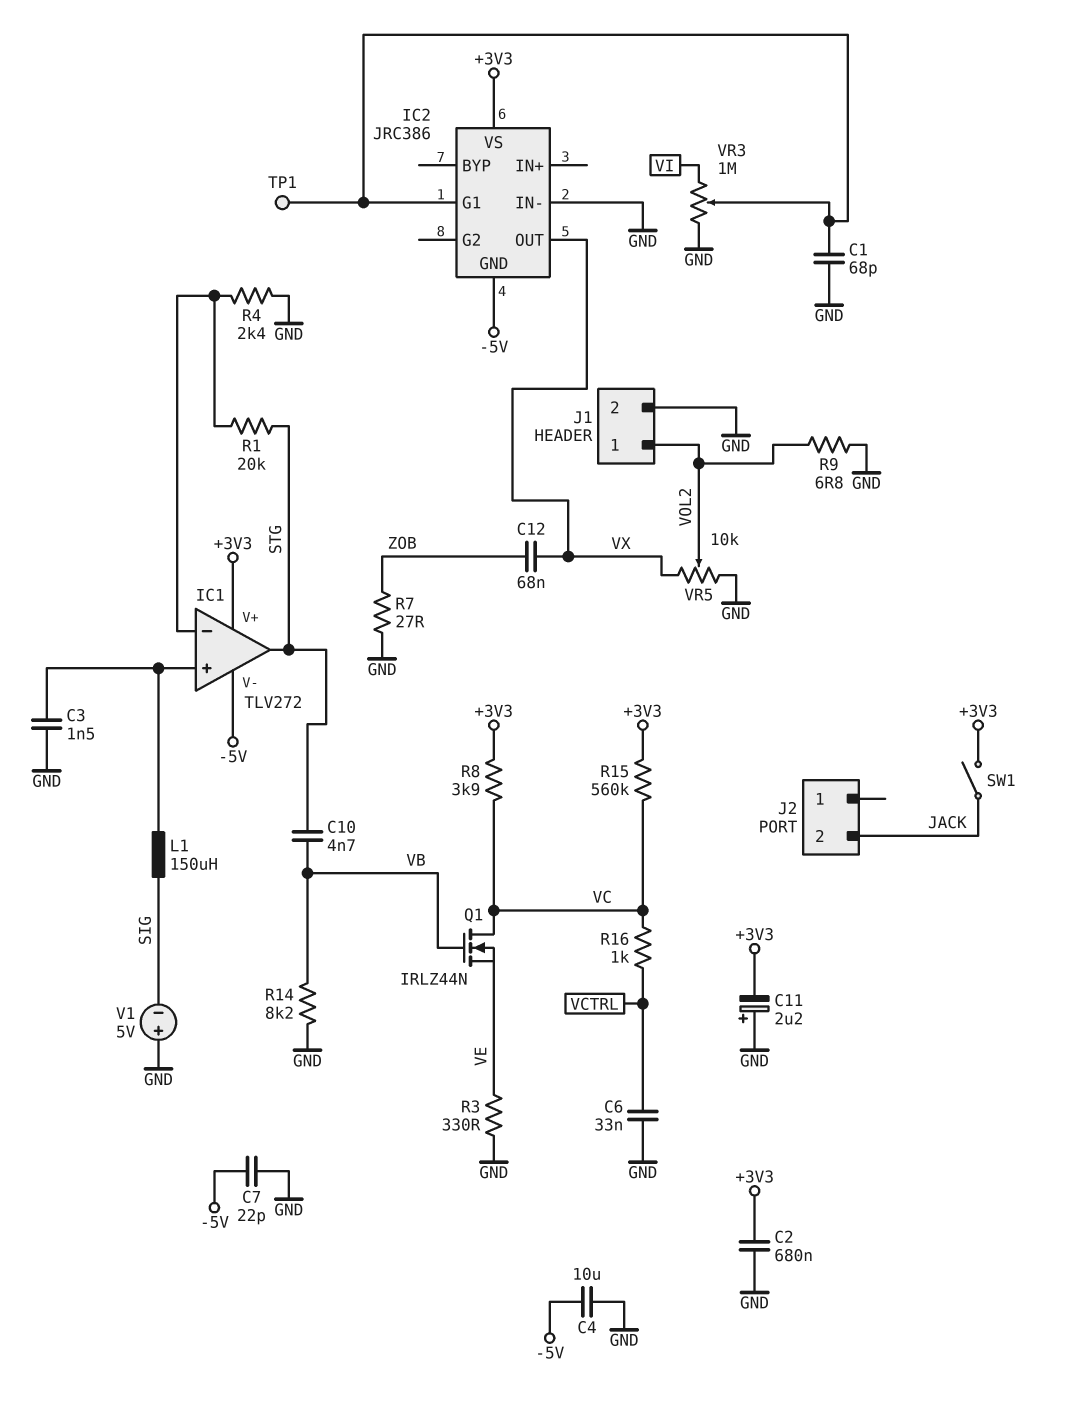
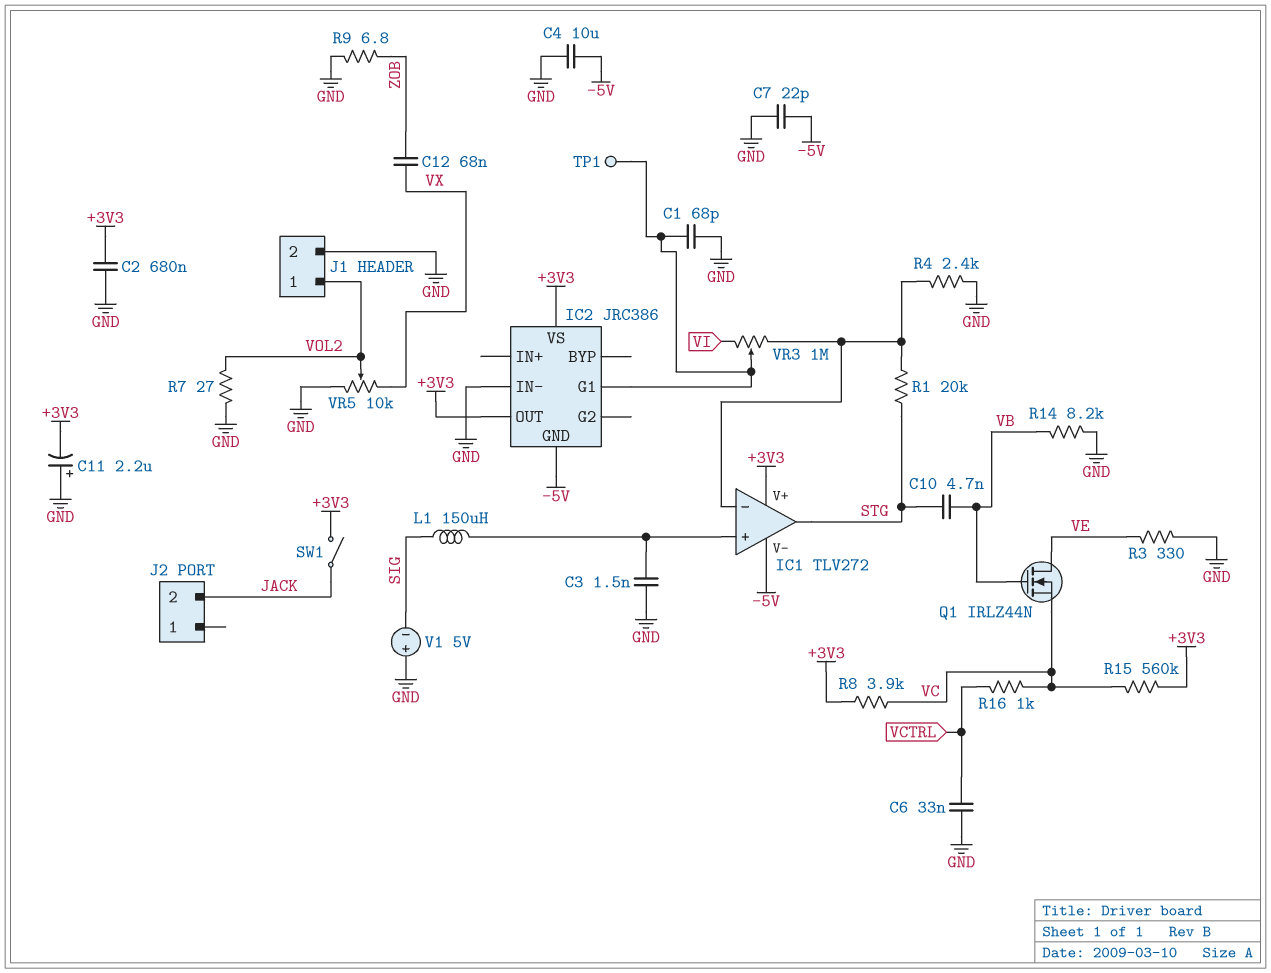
IC2 pin OUT: VX -> +3V3
Q1: NMOS IRLZ44N (G VB, D VC, S VE) -> NMOS IRLZ44N (G VB, D VE, S VC)
R7: 27 (GND, ZOB) -> 27 (GND, VOL2)
R9: 6.8 (GND, VOL2) -> 6.8 (GND, ZOB)
VR3: 1M (GND, VI, wiper IC2/G1) -> 1M (IC1/in-, VI, wiper IC2/G1)

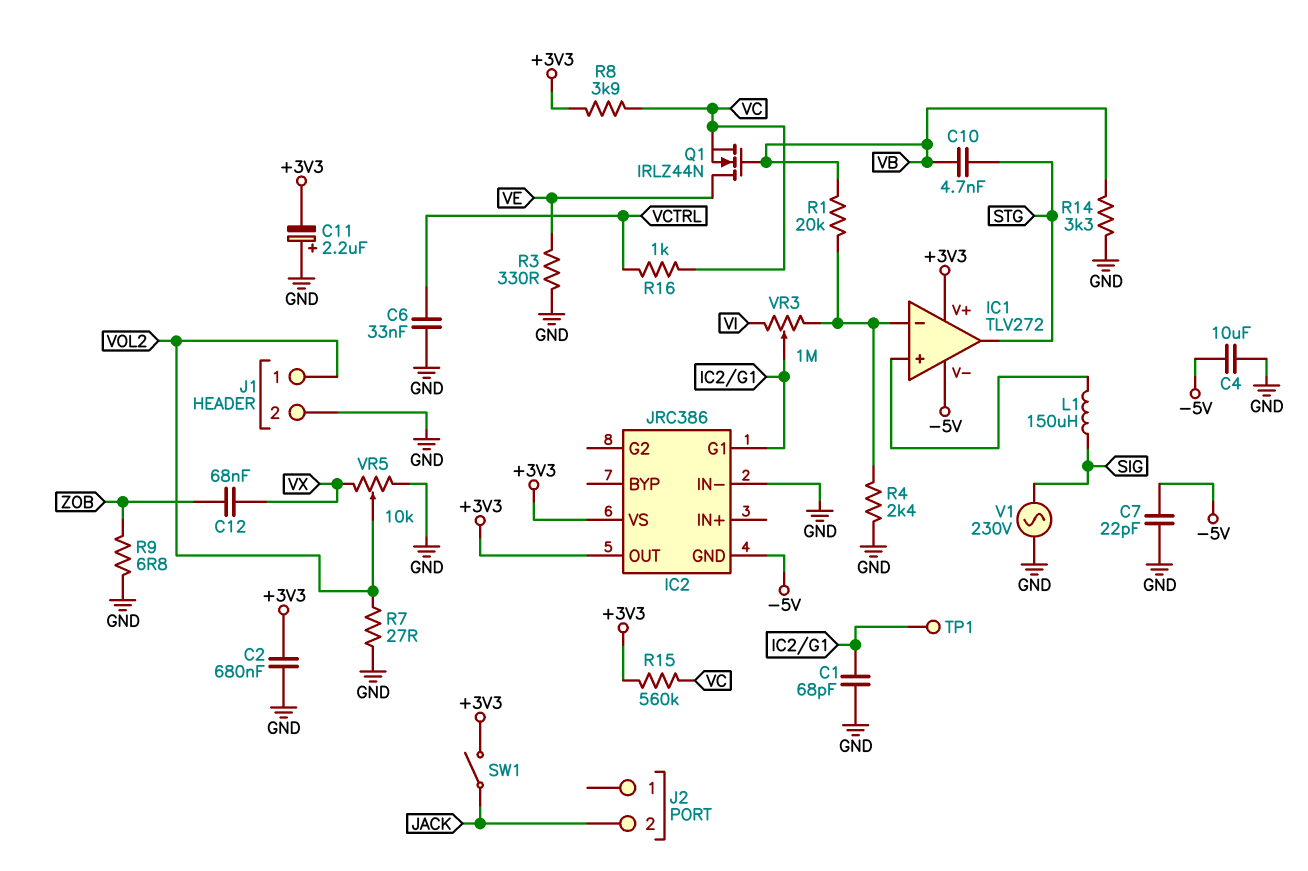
C3: 1.5nF (GND, IC1/in+) -> none
R1: 20k (IC1/in-, STG) -> 20k (IC1/in-, VB)
R14: 8.2k (GND, VB) -> 3.3k (GND, VB)
V1: 5V (plus GND, minus SIG) -> AC 230V (GND, SIG)

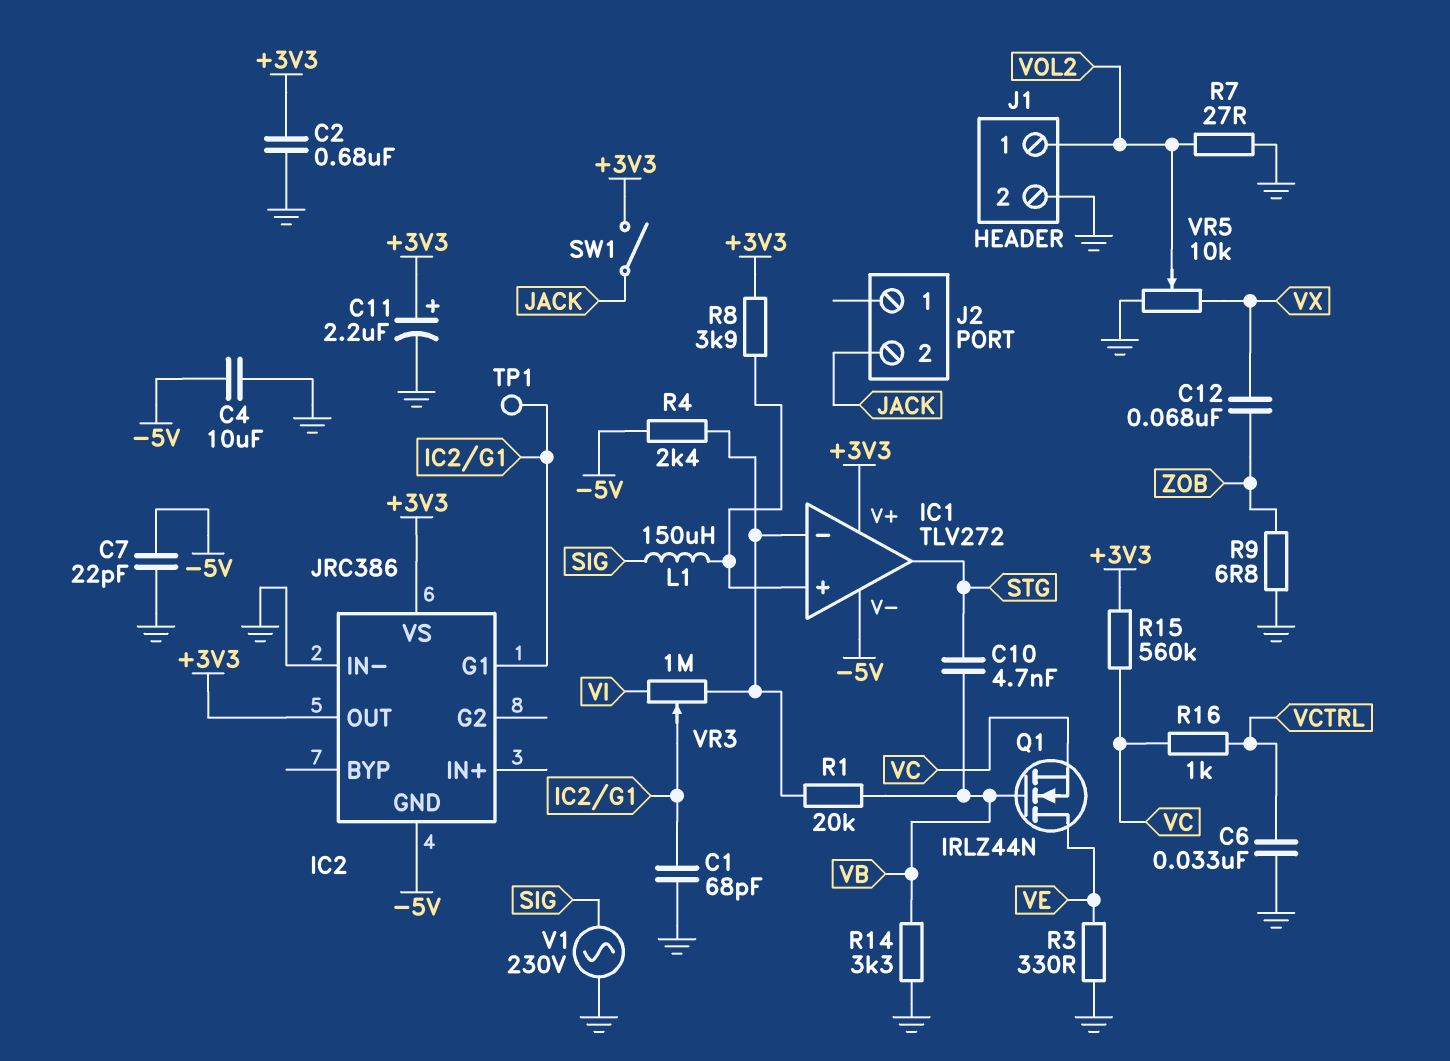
C11: 2.2uF (plus GND, minus +3V3) -> 2.2uF (plus +3V3, minus GND)
R4: 2.4k (GND, IC1/in-) -> 2.4k (-5V, IC1/in-)
R8: 3.9k (+3V3, VC) -> 3.9k (+3V3, IC1/in+)

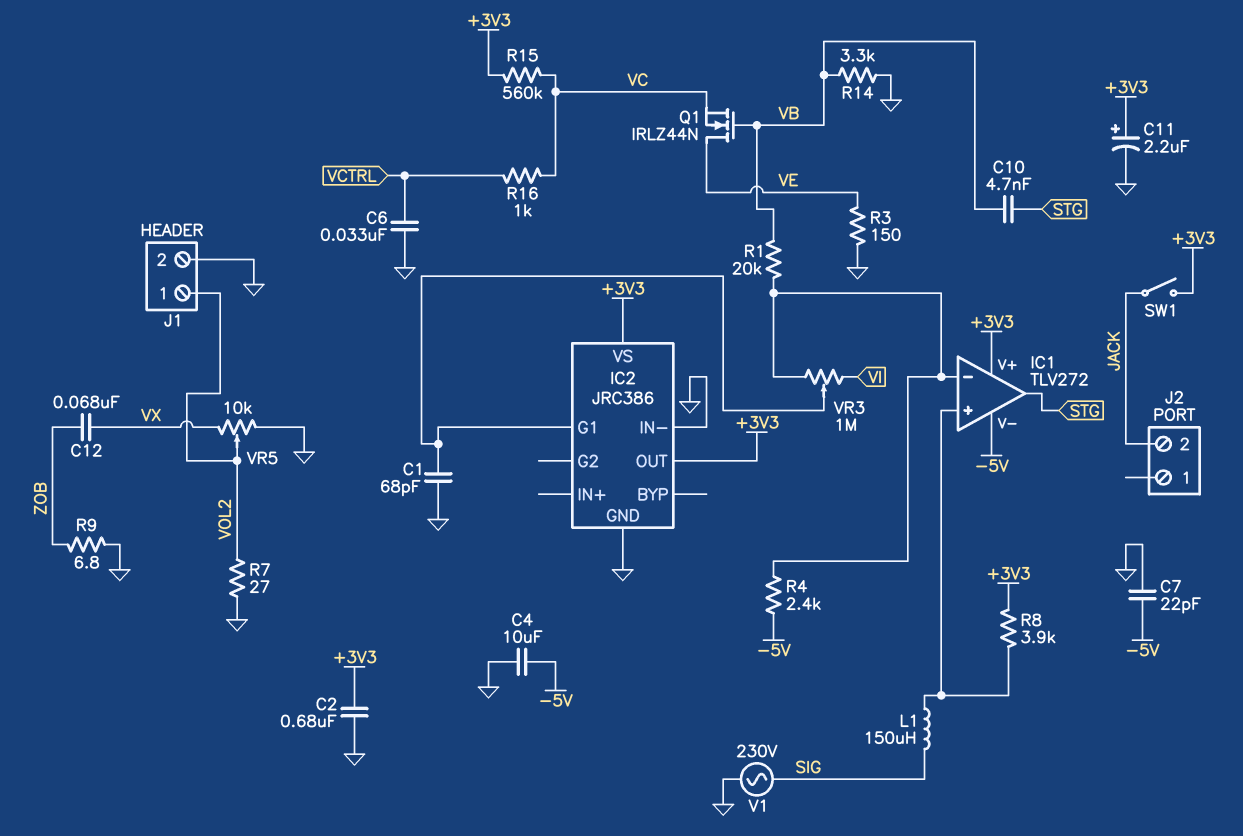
IC2 pin GND: -5V -> GND
R3: 330 (GND, VE) -> 150 (GND, VE)
TP1: test point (IC2/G1) -> none

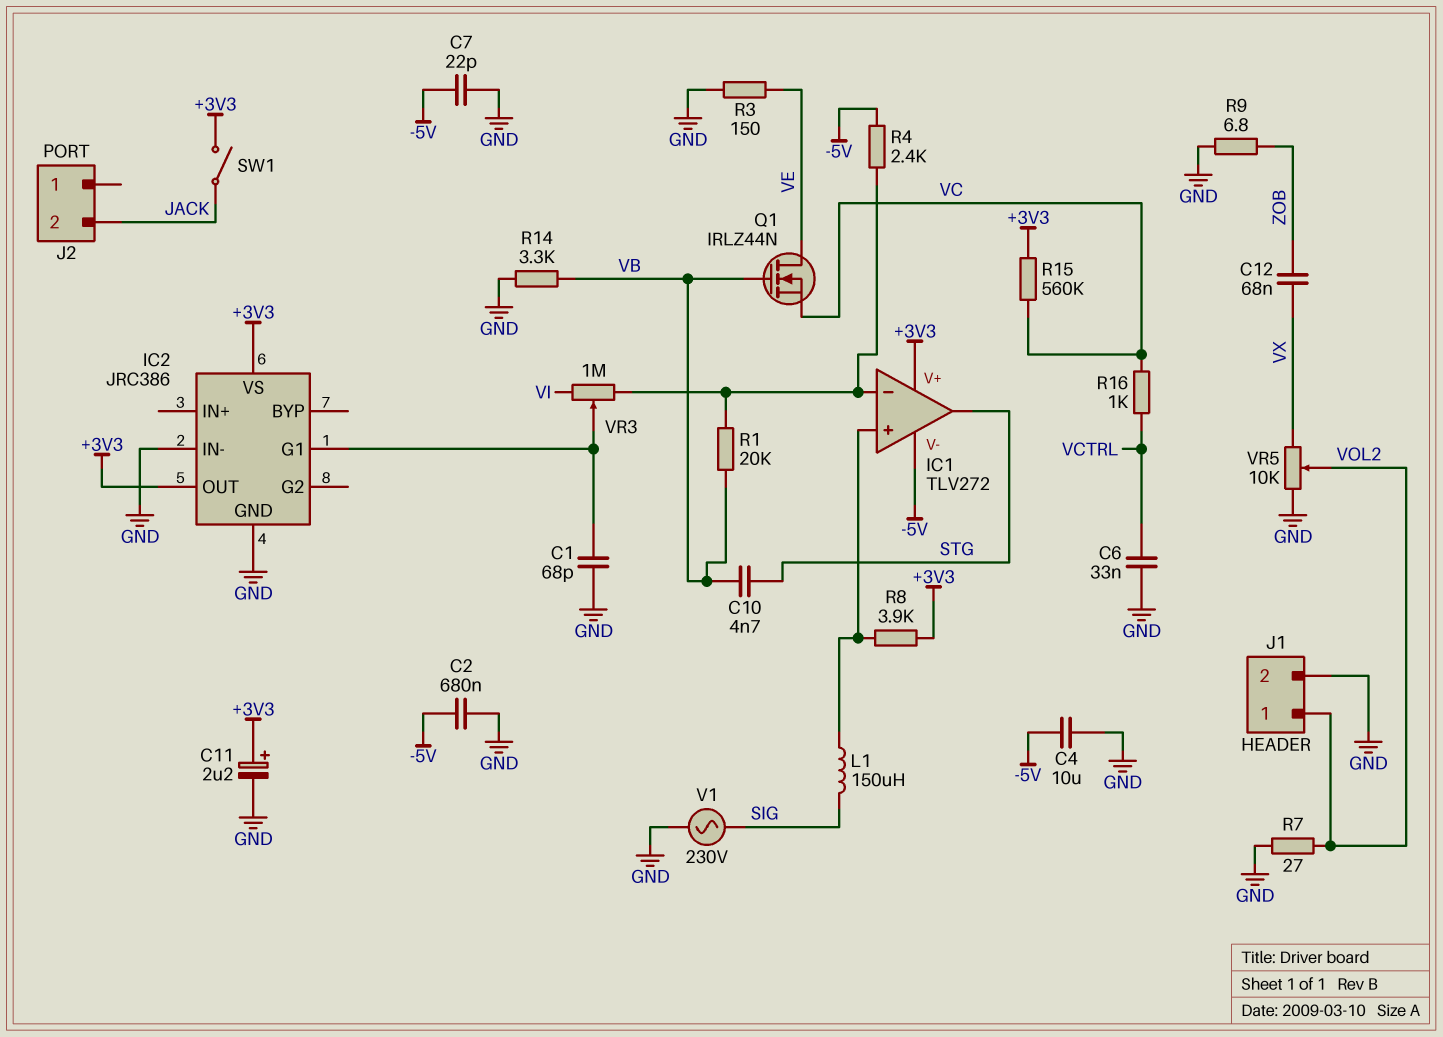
C2: 680nF (+3V3, GND) -> 680nF (-5V, GND)

